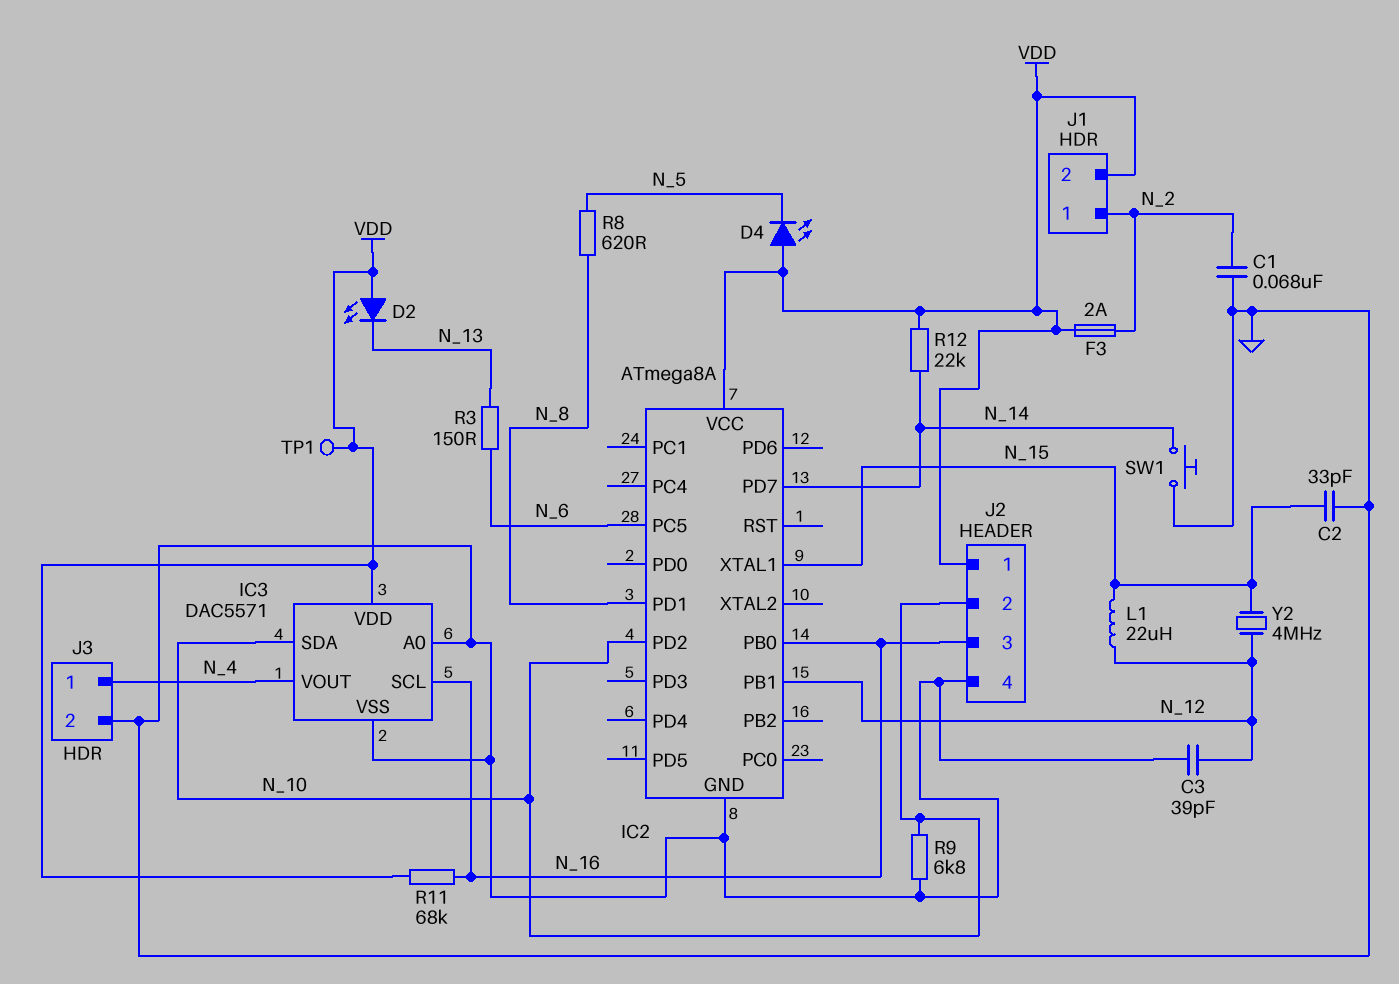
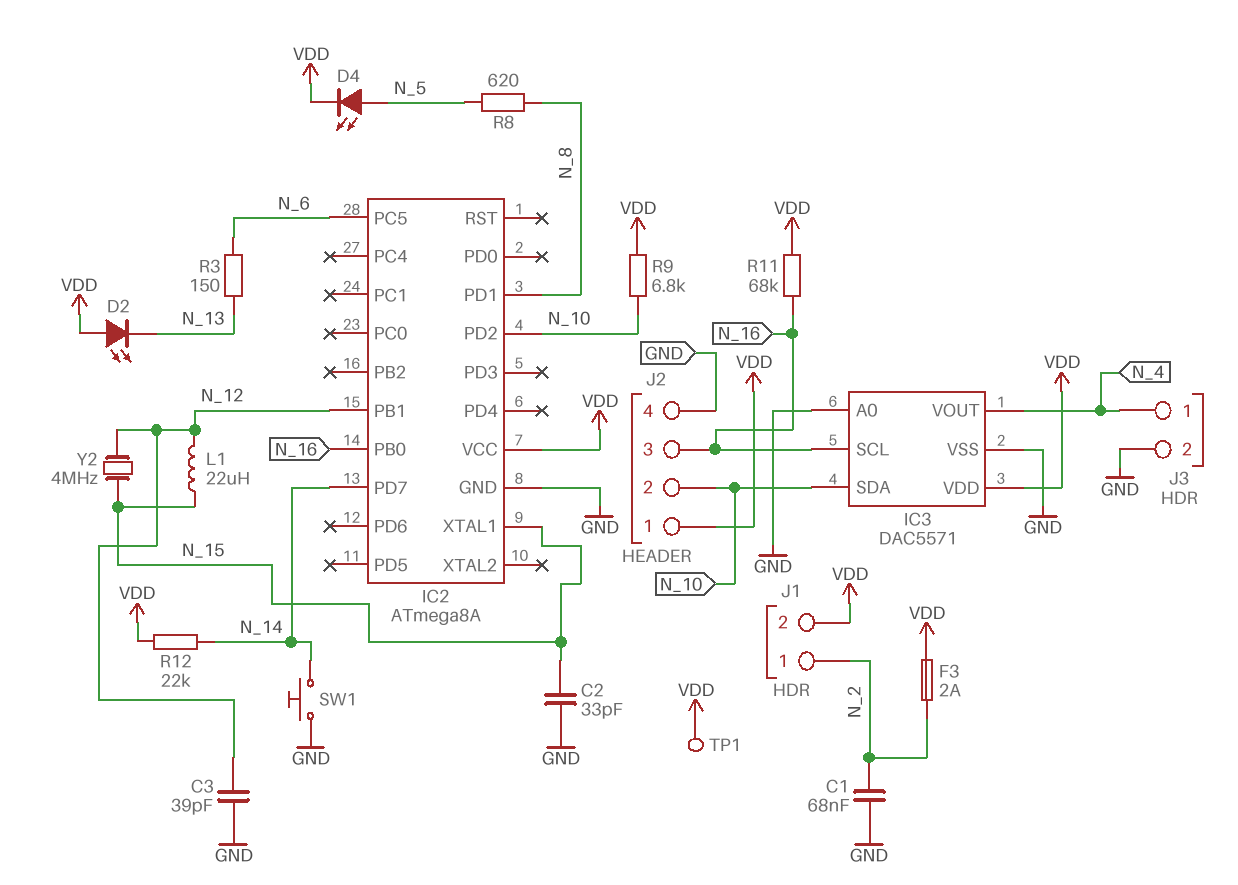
D4: LED (A VDD, K N_5) -> LED (A N_5, K VDD)
R9: 6.8k (GND, N_10) -> 6.8k (N_10, VDD)

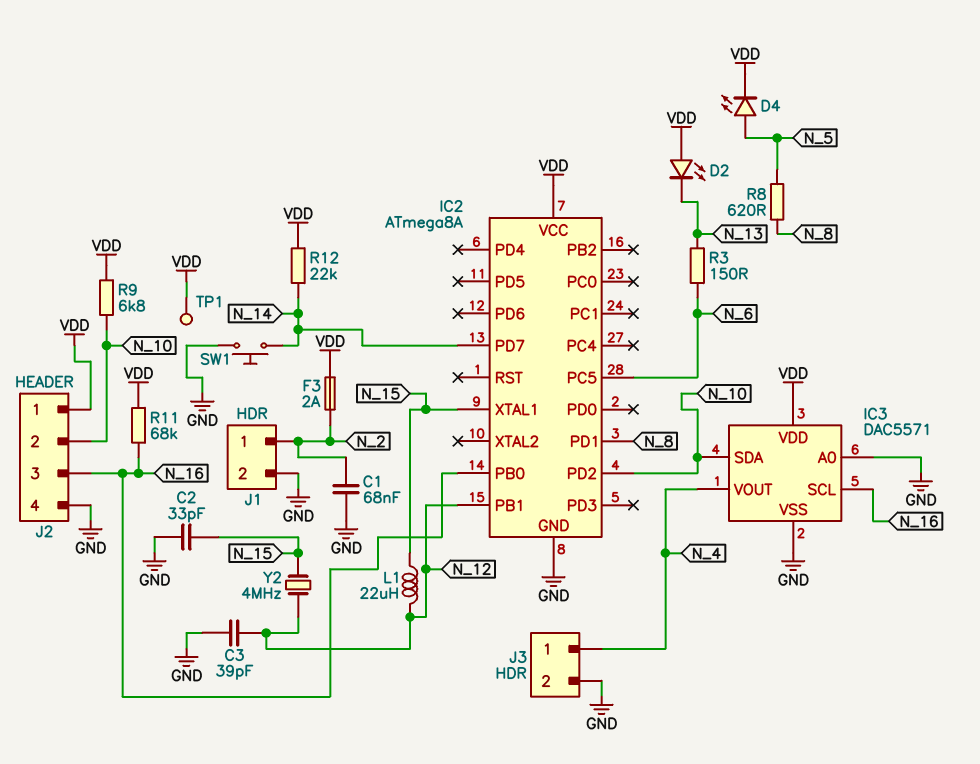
J1 pin 2: VDD -> GND

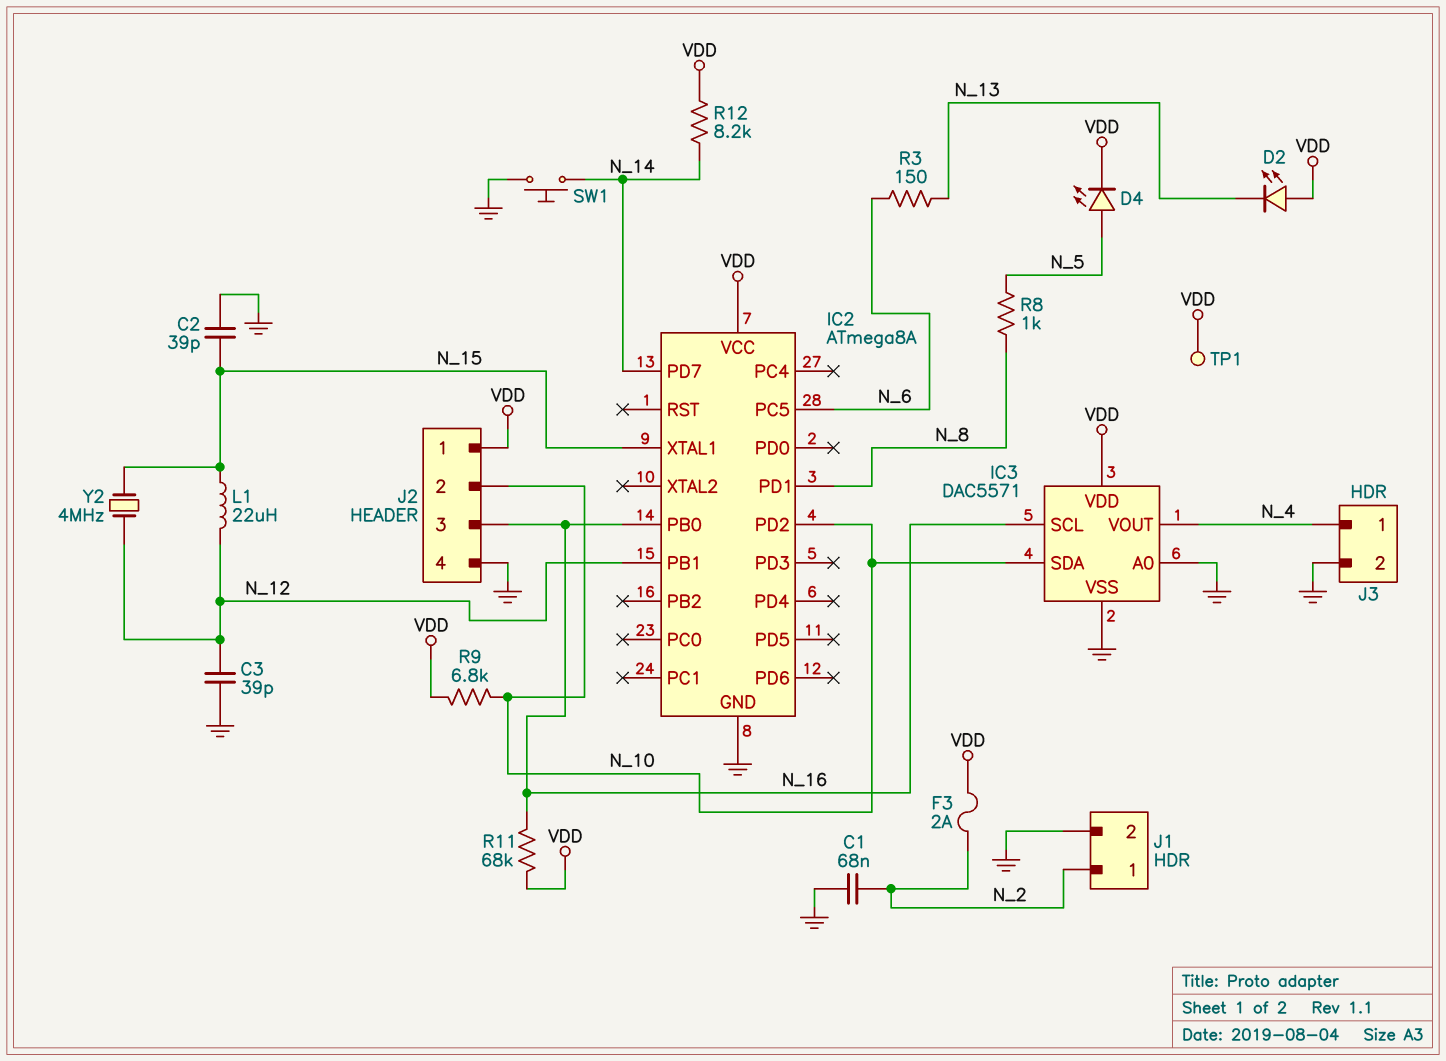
C2: 33pF (GND, N_15) -> 39pF (GND, N_15)
R8: 620 (N_5, N_8) -> 1k (N_5, N_8)
R12: 22k (N_14, VDD) -> 8.2k (N_14, VDD)

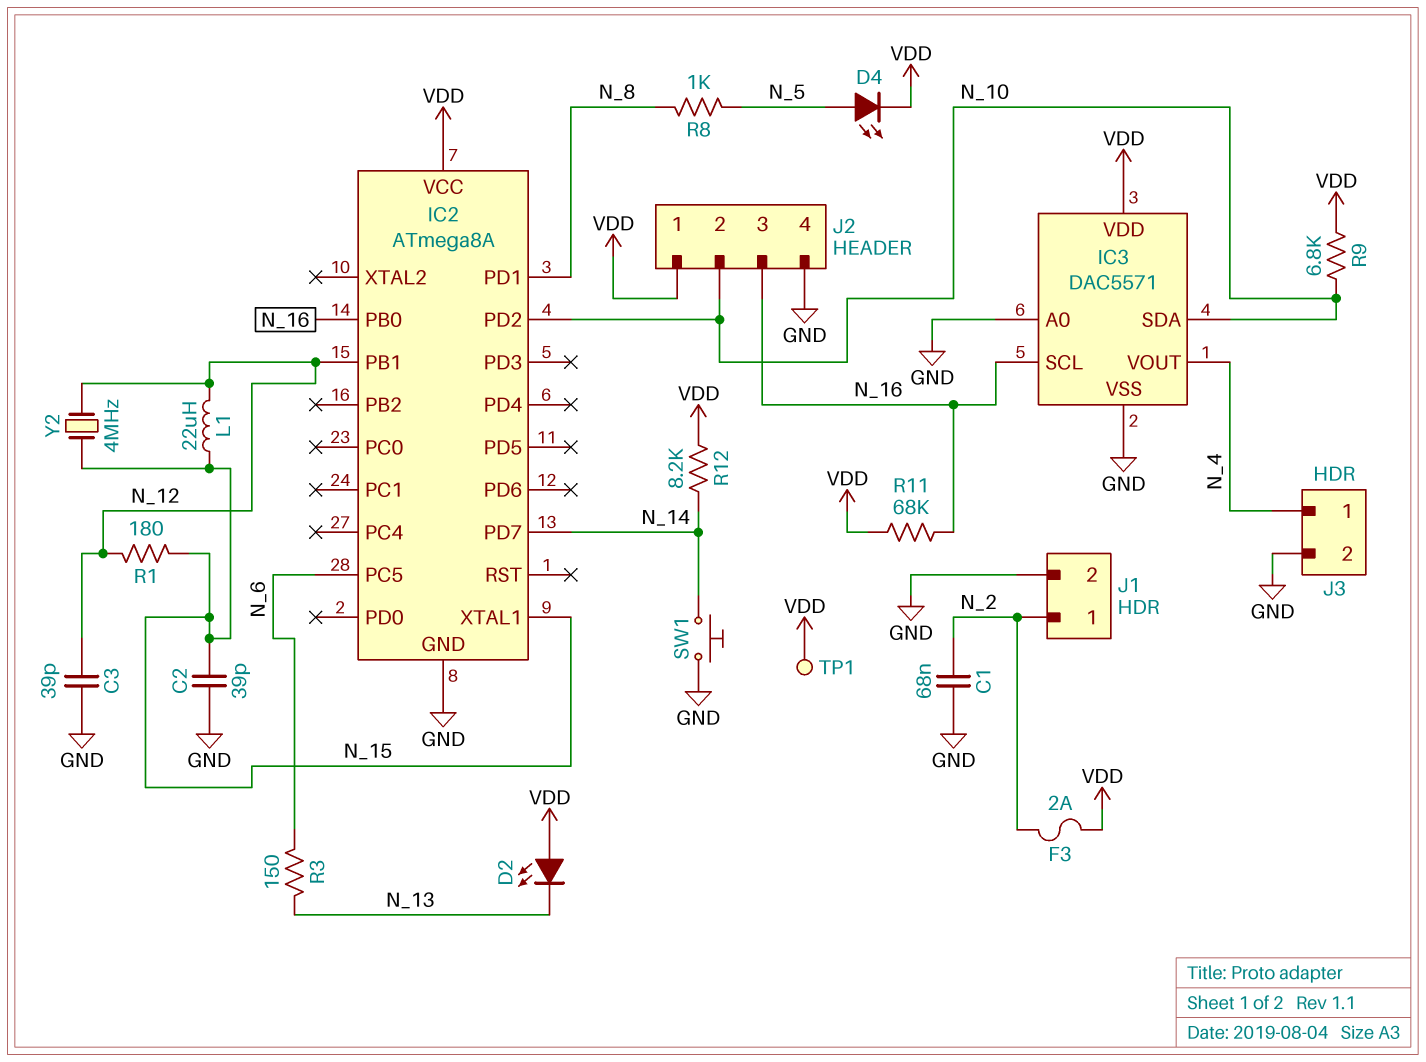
R1: none -> 180 (N_12, N_15)

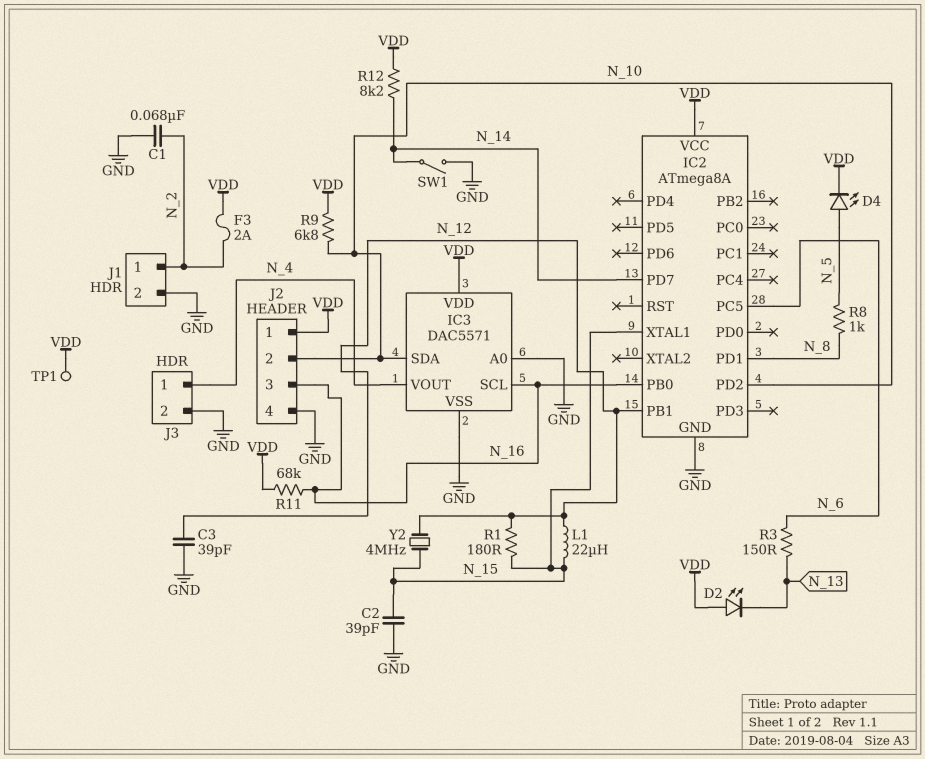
SW1: button (GND, N_14) -> switch (GND, N_14)

